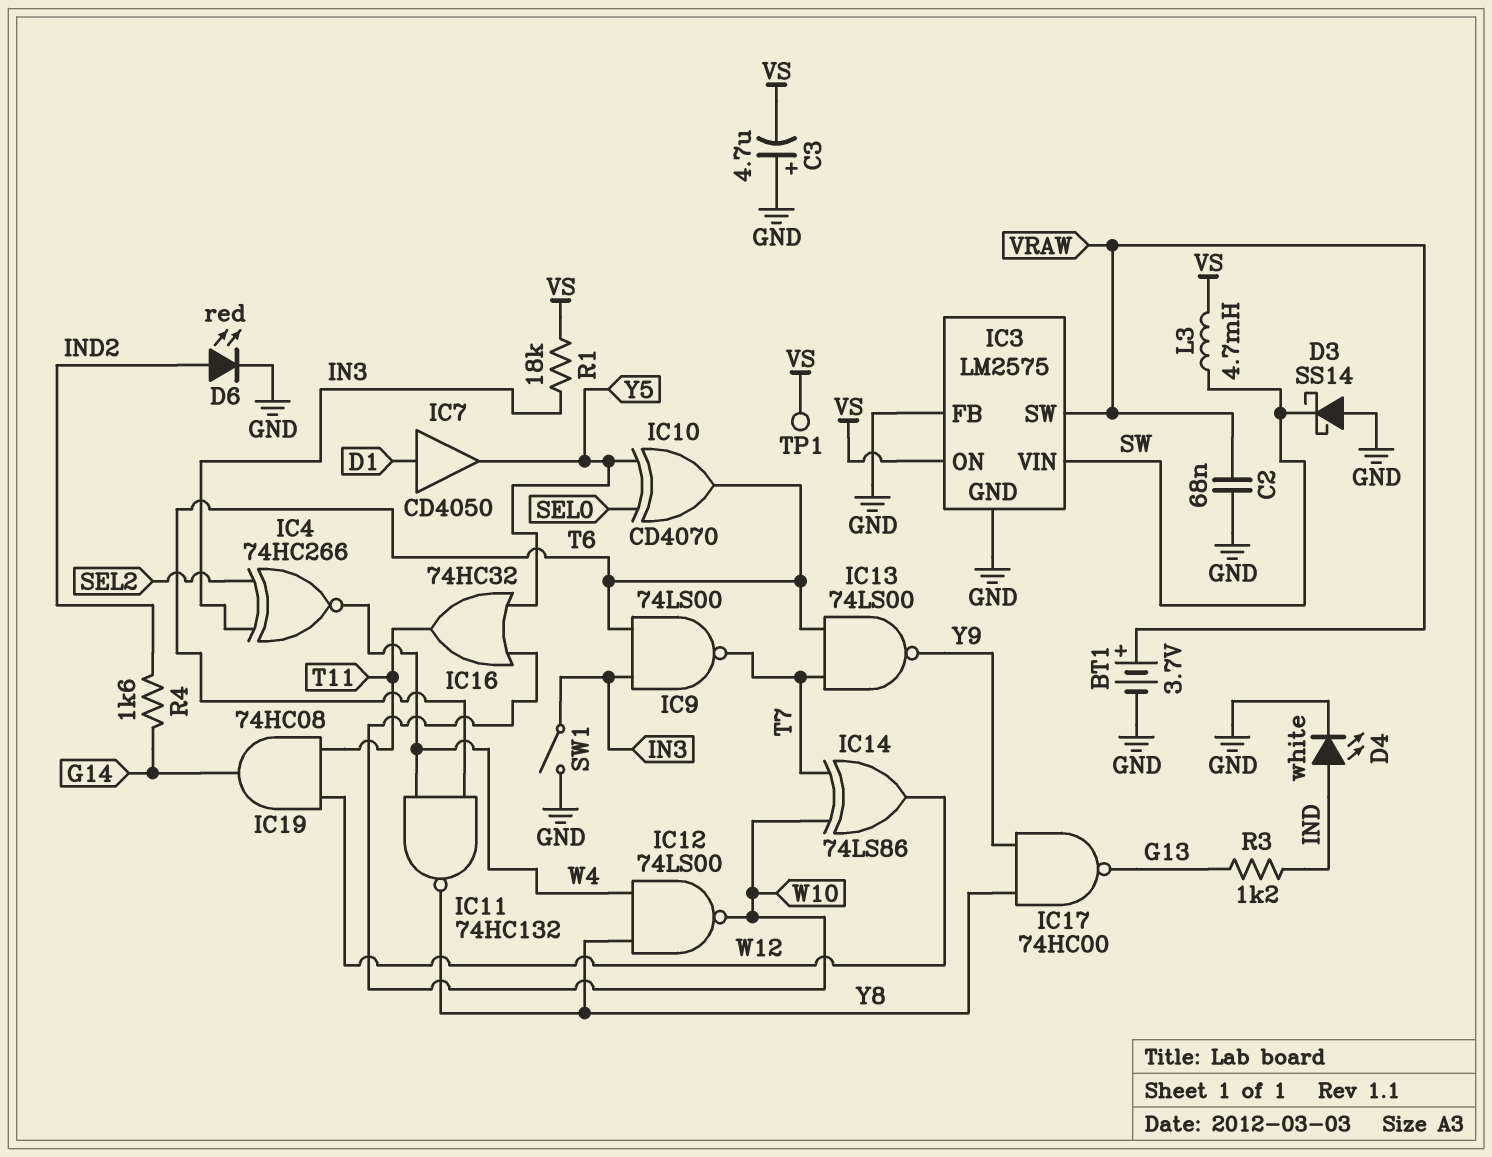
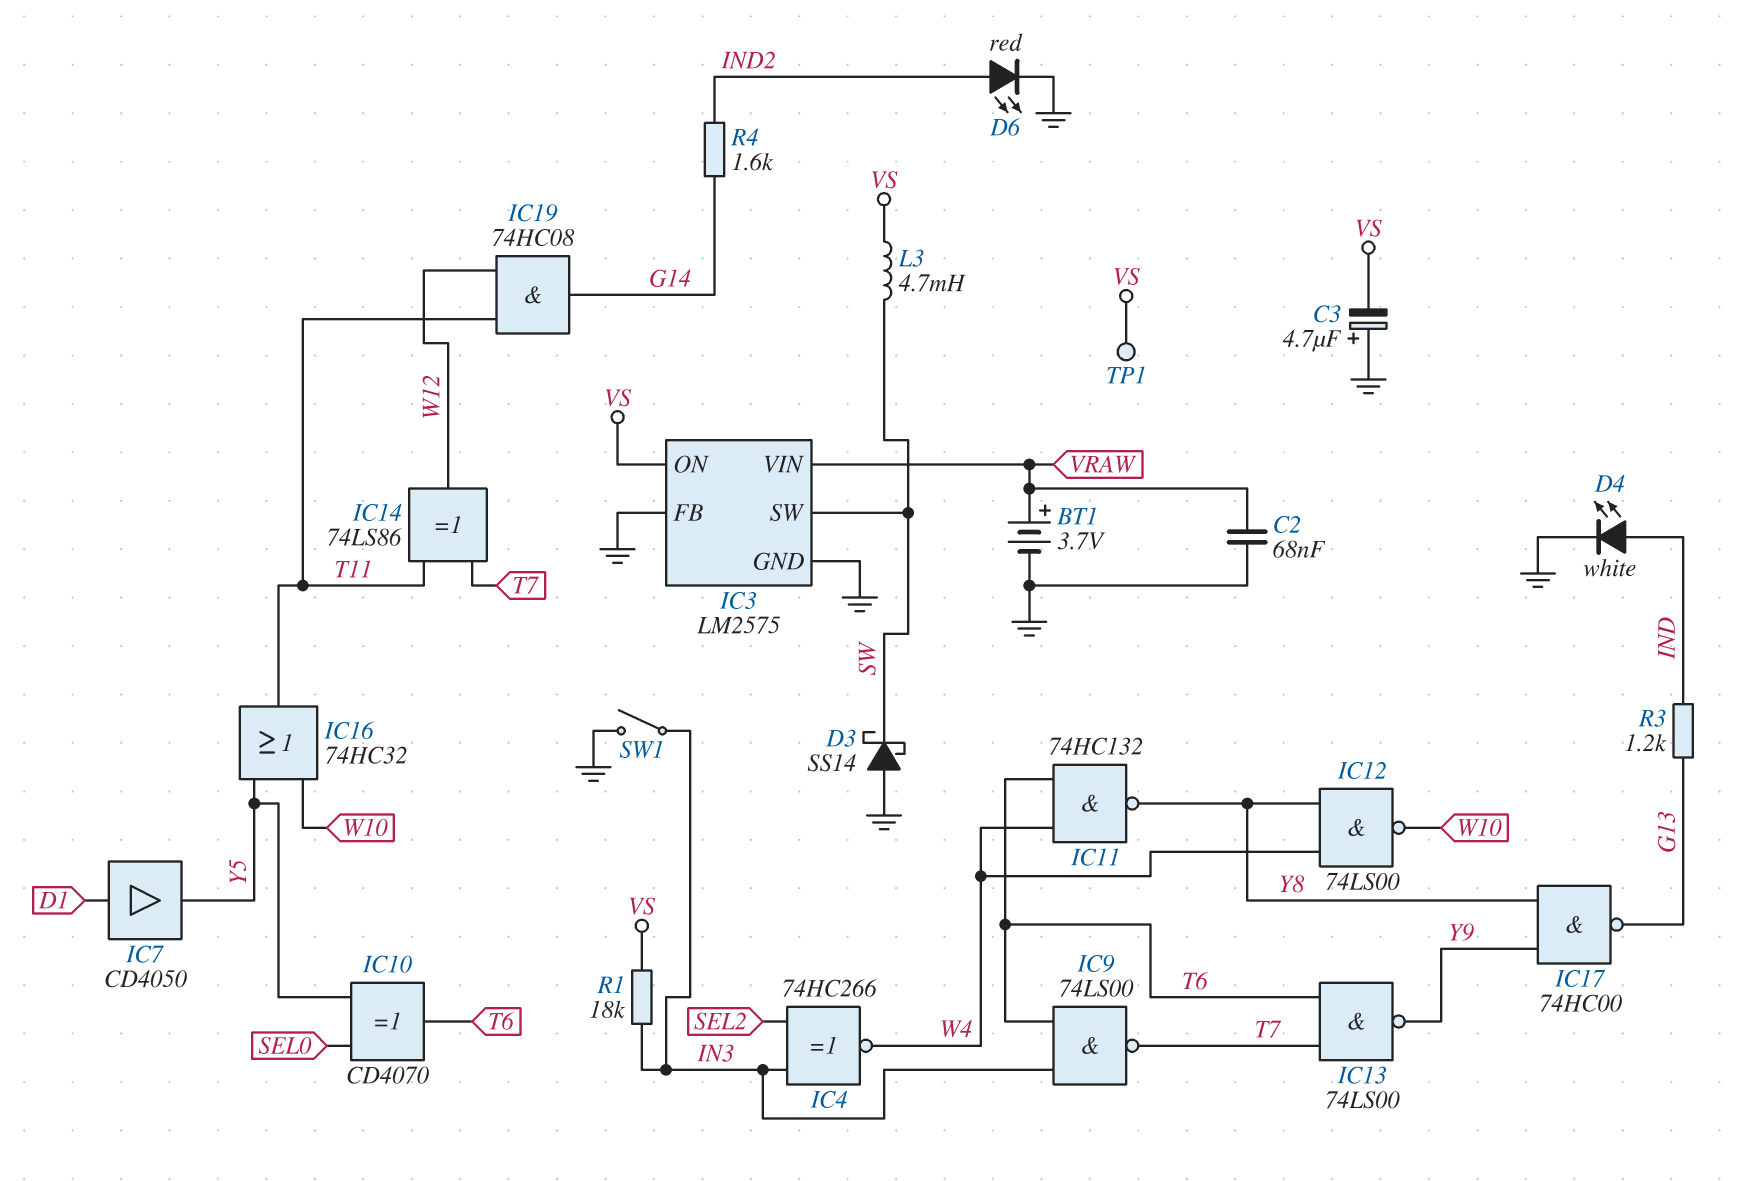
IC3 pin SW: VRAW -> SW
IC3 pin VIN: SW -> VRAW
IC14: XOR 74LS86 (in T7, in W10, out W12) -> XOR 74LS86 (in T7, in T11, out W12)

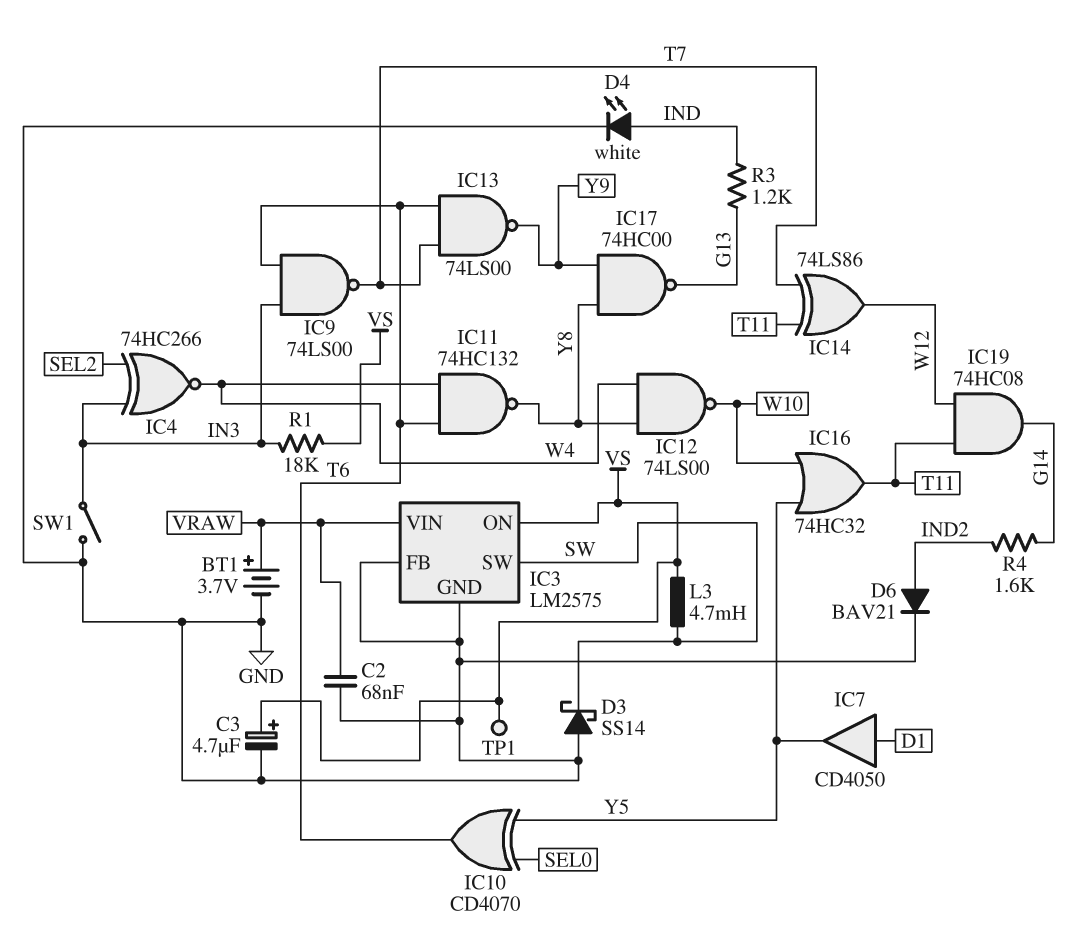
C3: 4.7uF (plus GND, minus VS) -> 4.7uF (plus VS, minus GND)
D6: LED red (A IND2, K GND) -> diode BAV21 (A IND2, K GND)

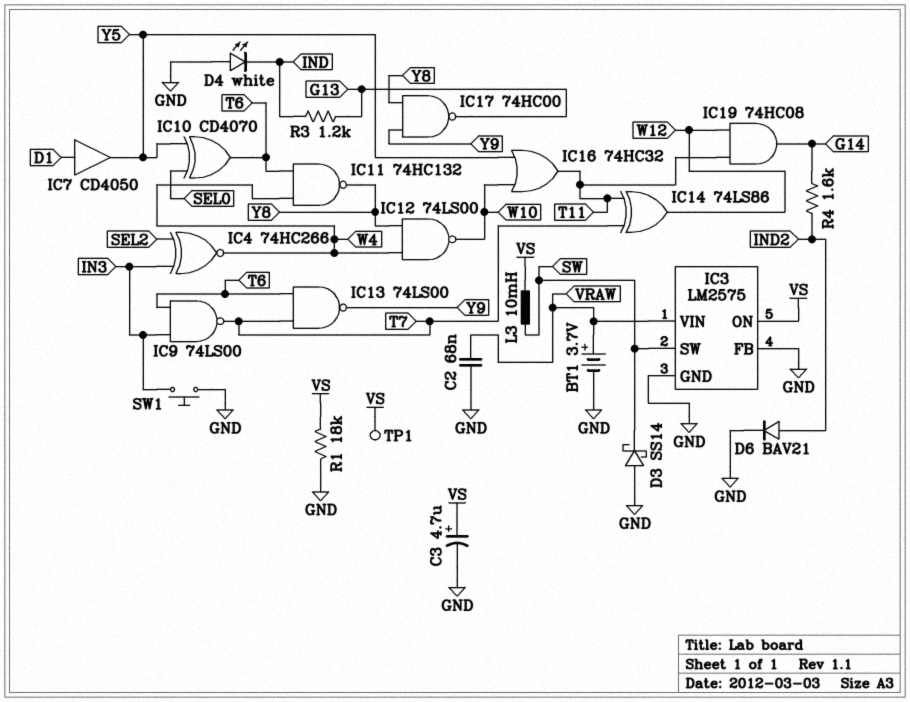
D4: LED white (A IND, K GND) -> LED white (A GND, K IND)
L3: 4.7mH (SW, VS) -> 10mH (SW, VS)
R1: 18k (IN3, VS) -> 18k (GND, VS)
SW1: switch (GND, IN3) -> button (GND, IN3)

